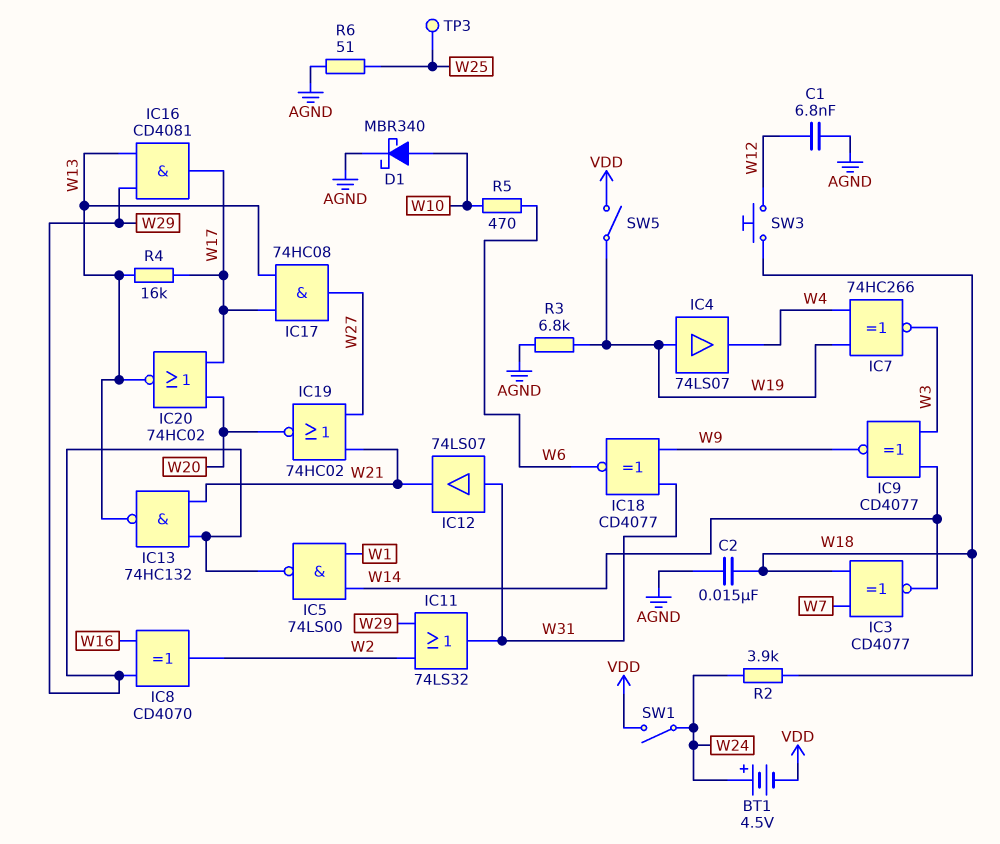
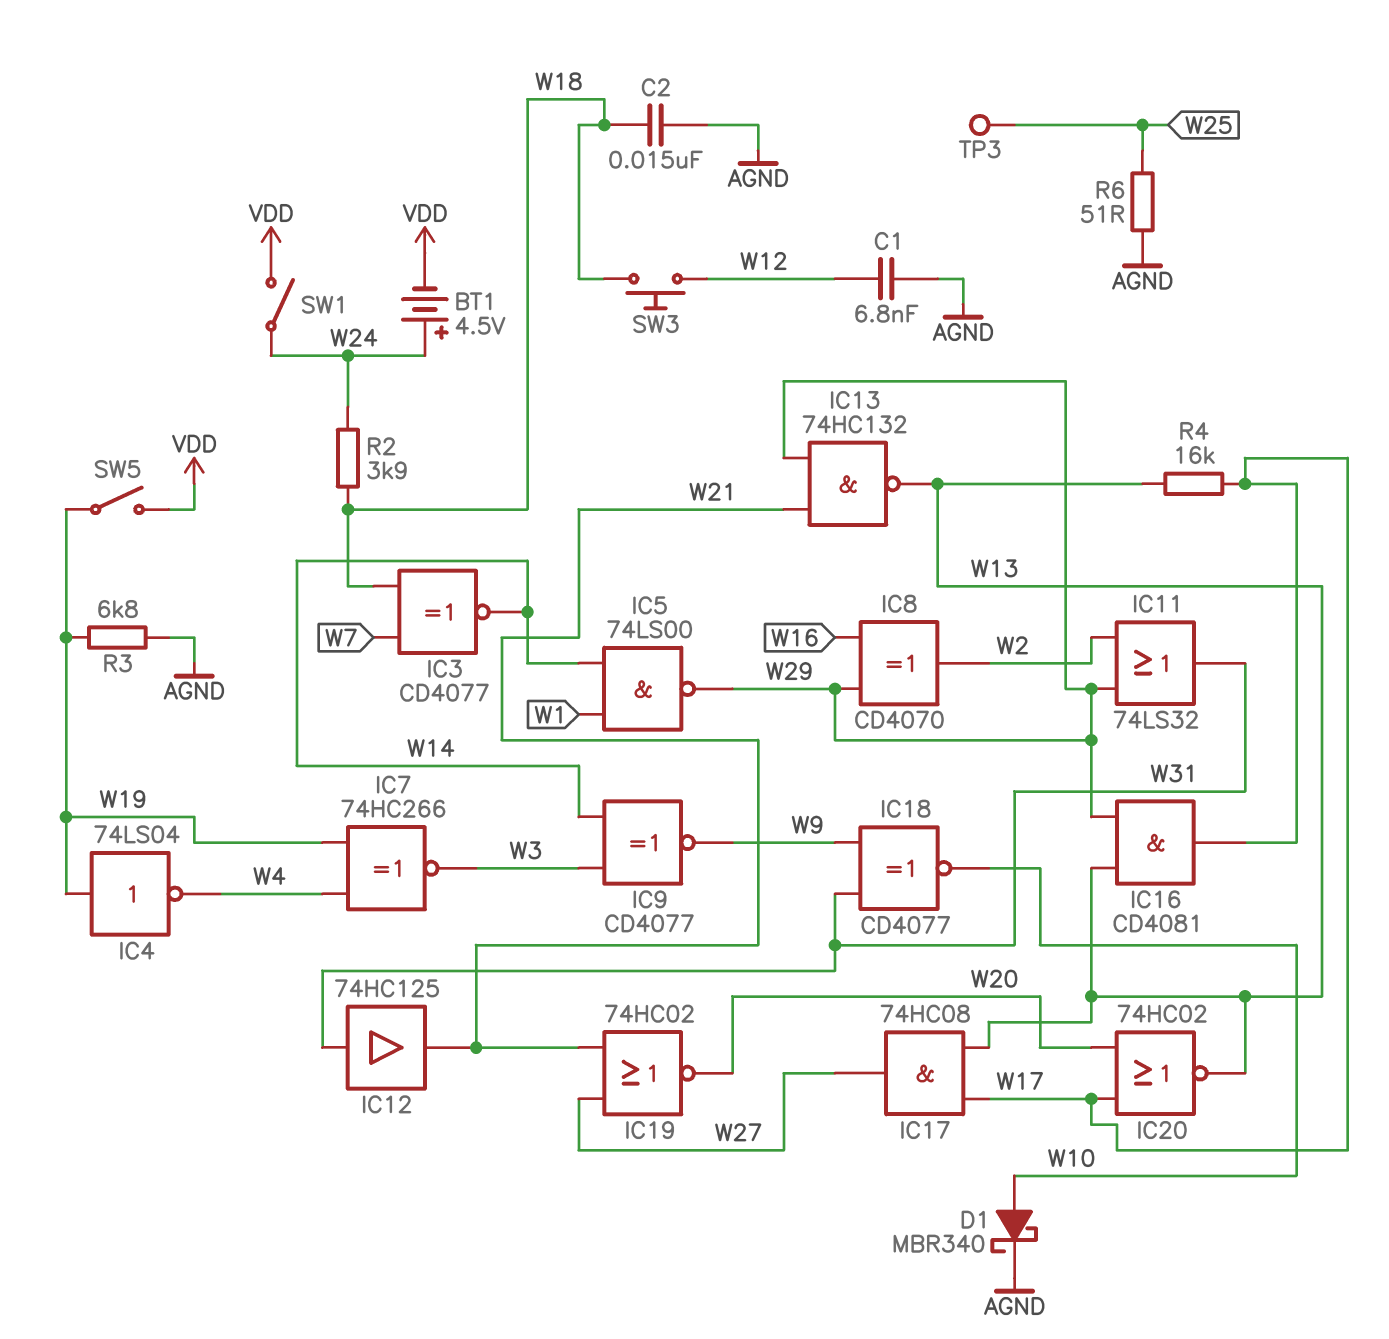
IC4: buffer 74LS07 (in W19, out W4) -> NOT 74LS04 (in W19, out W4)
IC12: buffer 74LS07 (in W31, out W21) -> buffer 74HC125 (in W31, out W21)
IC18: XNOR CD4077 (in W9, in W31, out W6) -> XNOR CD4077 (in W9, in W31, out W10)
R5: 470 (W6, W10) -> none

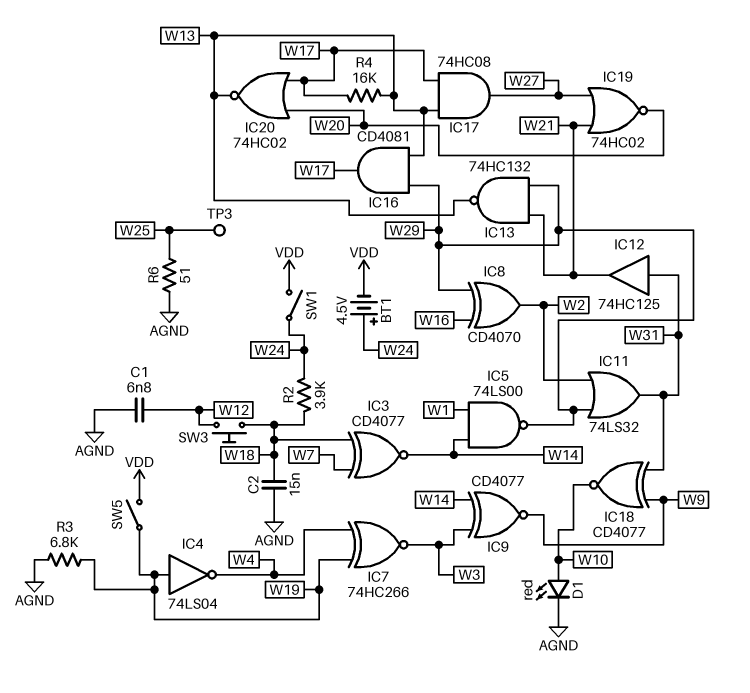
D1: schottky MBR340 (A W10, K AGND) -> LED red (A W10, K AGND)

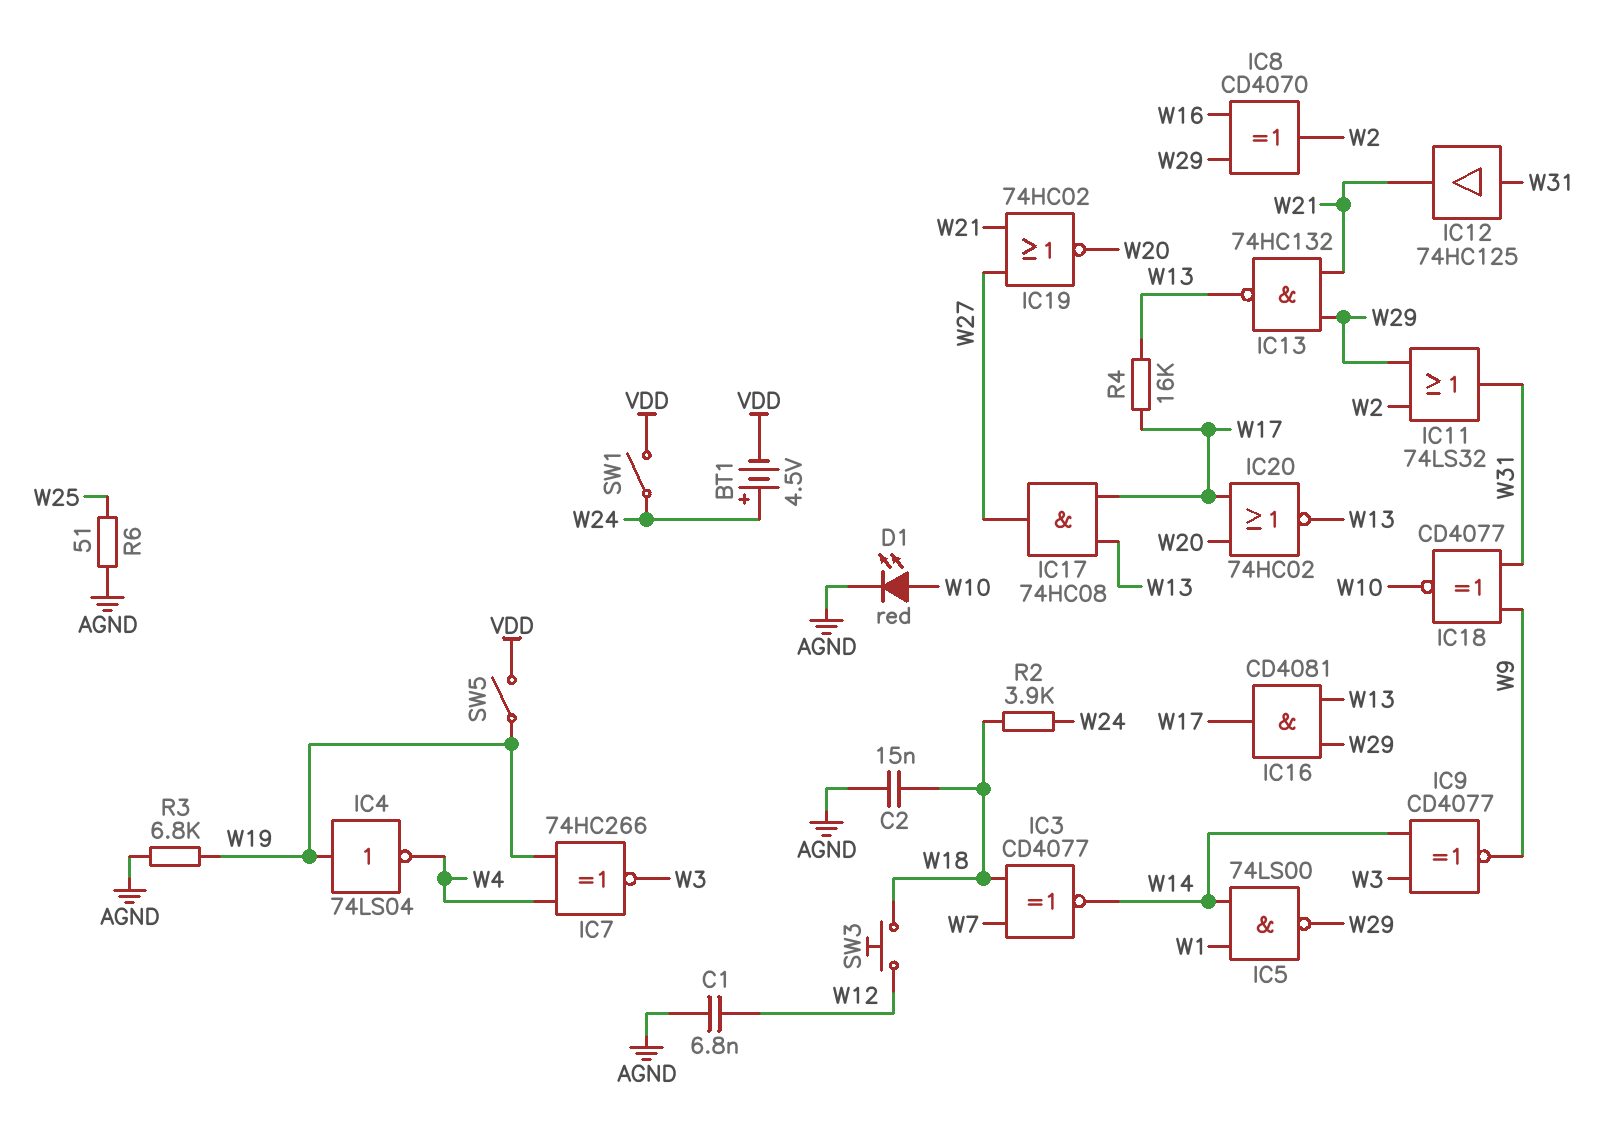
TP3: test point (W25) -> none

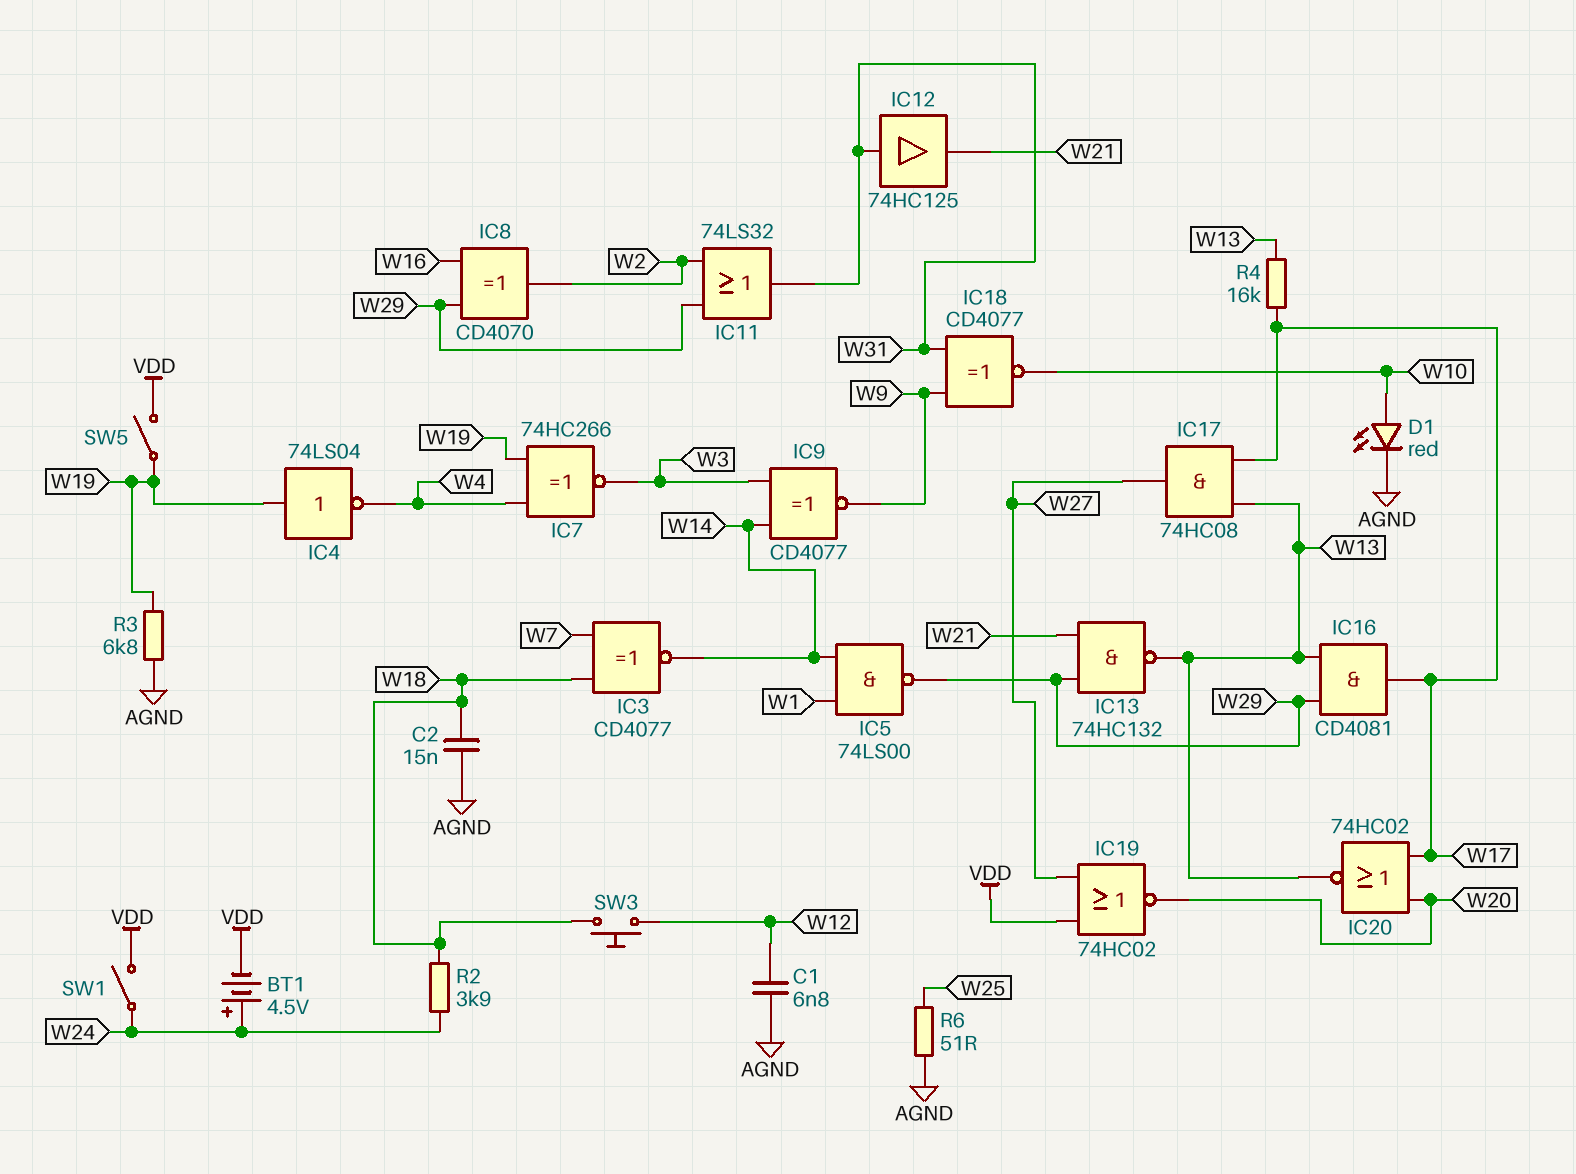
IC19: NOR 74HC02 (in W21, in W27, out W20) -> NOR 74HC02 (in VDD, in W27, out W20)

